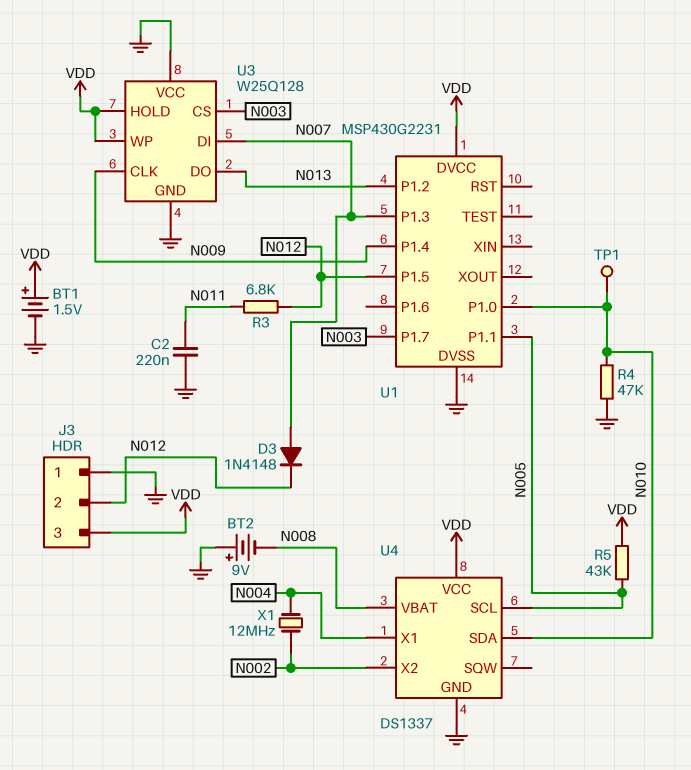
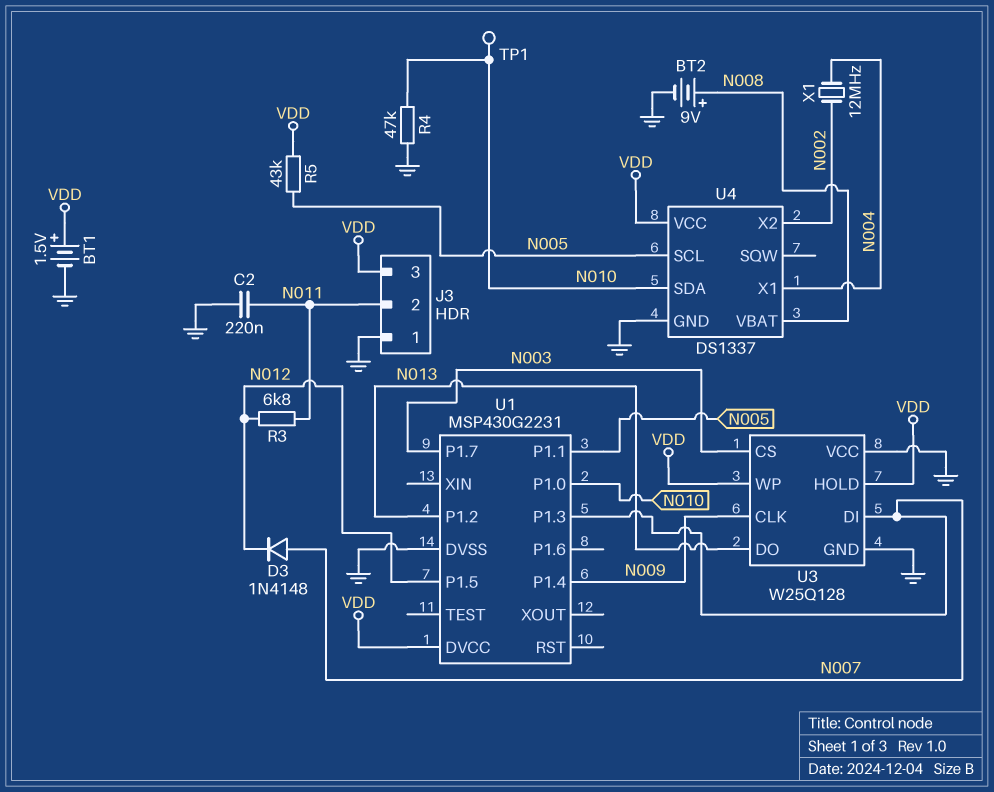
BT2: 9V (plus GND, minus N008) -> 9V (plus N008, minus GND)
J3 pin 2: N012 -> N011

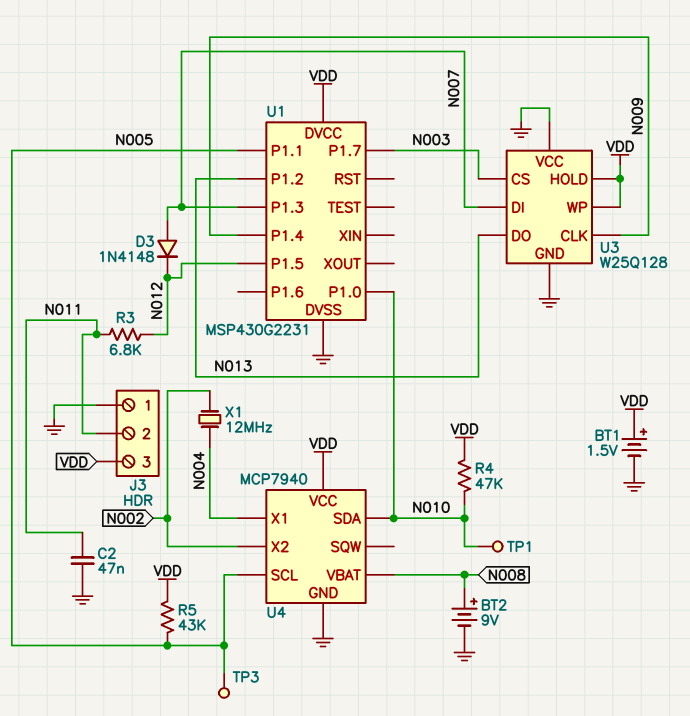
C2: 220nF (GND, N011) -> 47nF (GND, N011)
R4: 47k (GND, N010) -> 47k (N010, VDD)
TP3: none -> test point (N005)
U4: DS1337 -> MCP7940

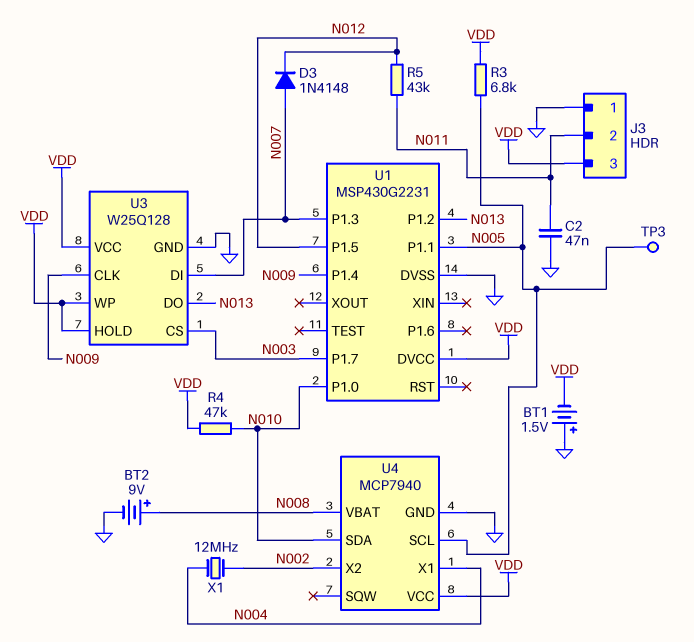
BT1: 1.5V (plus VDD, minus GND) -> 1.5V (plus GND, minus VDD)
R3: 6.8k (N011, N012) -> 6.8k (N005, VDD)
R5: 43k (N005, VDD) -> 43k (N011, N012)
TP1: test point (N010) -> none
U3 pin VCC: GND -> VDD

